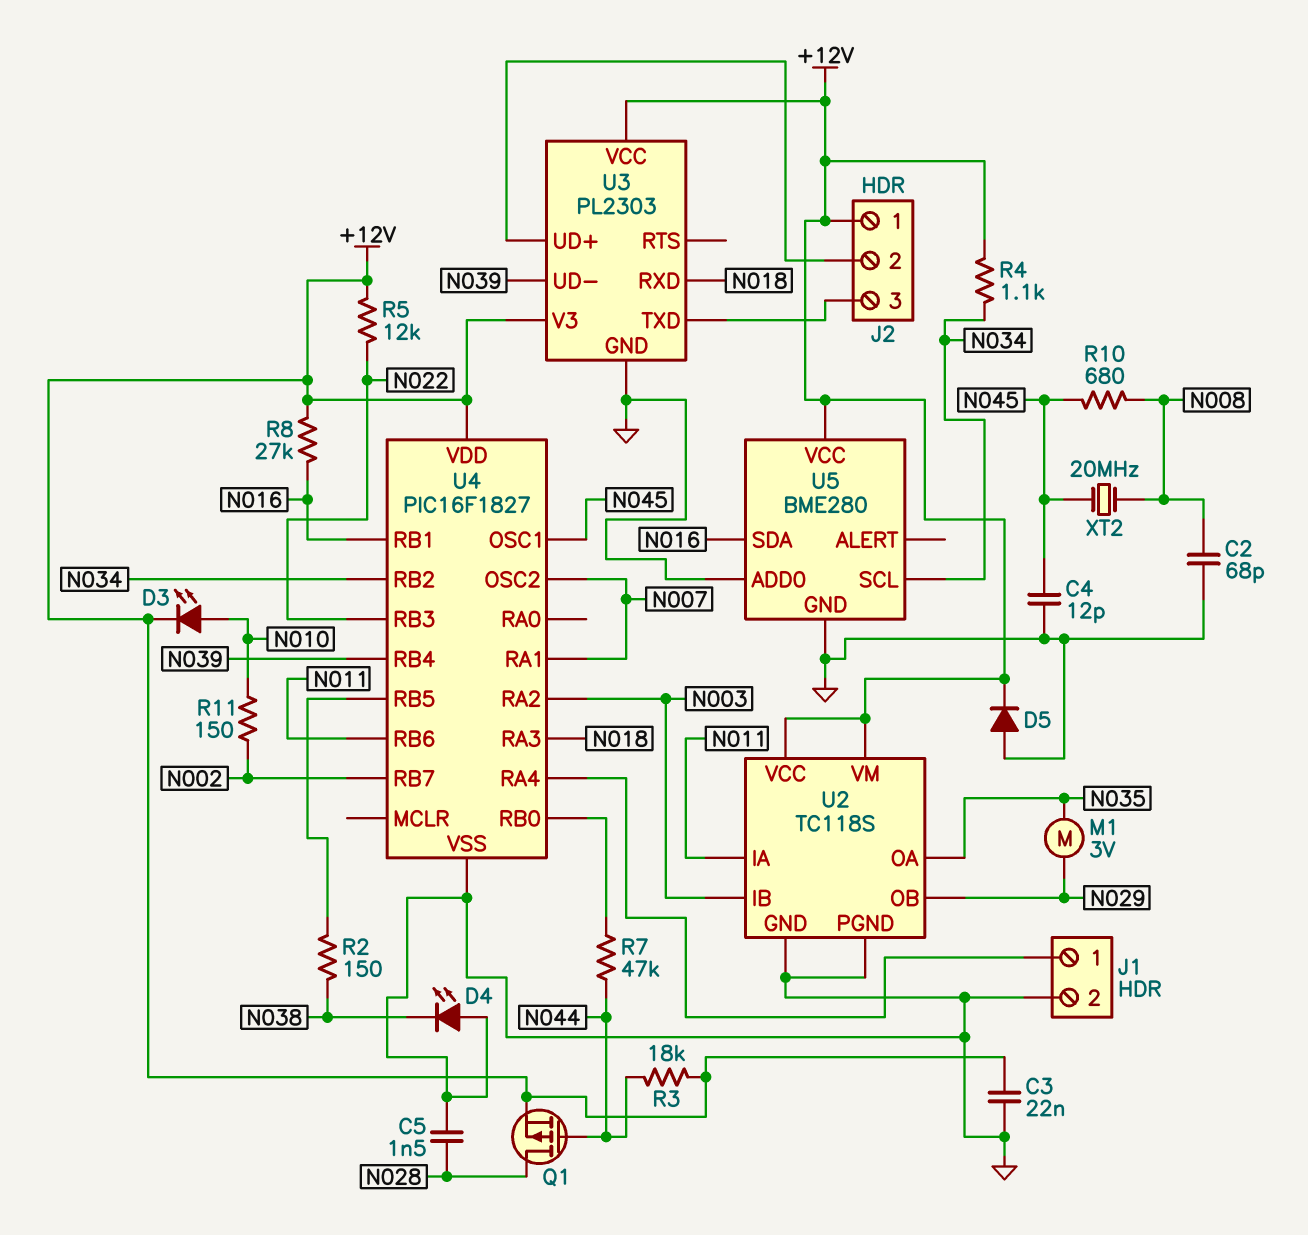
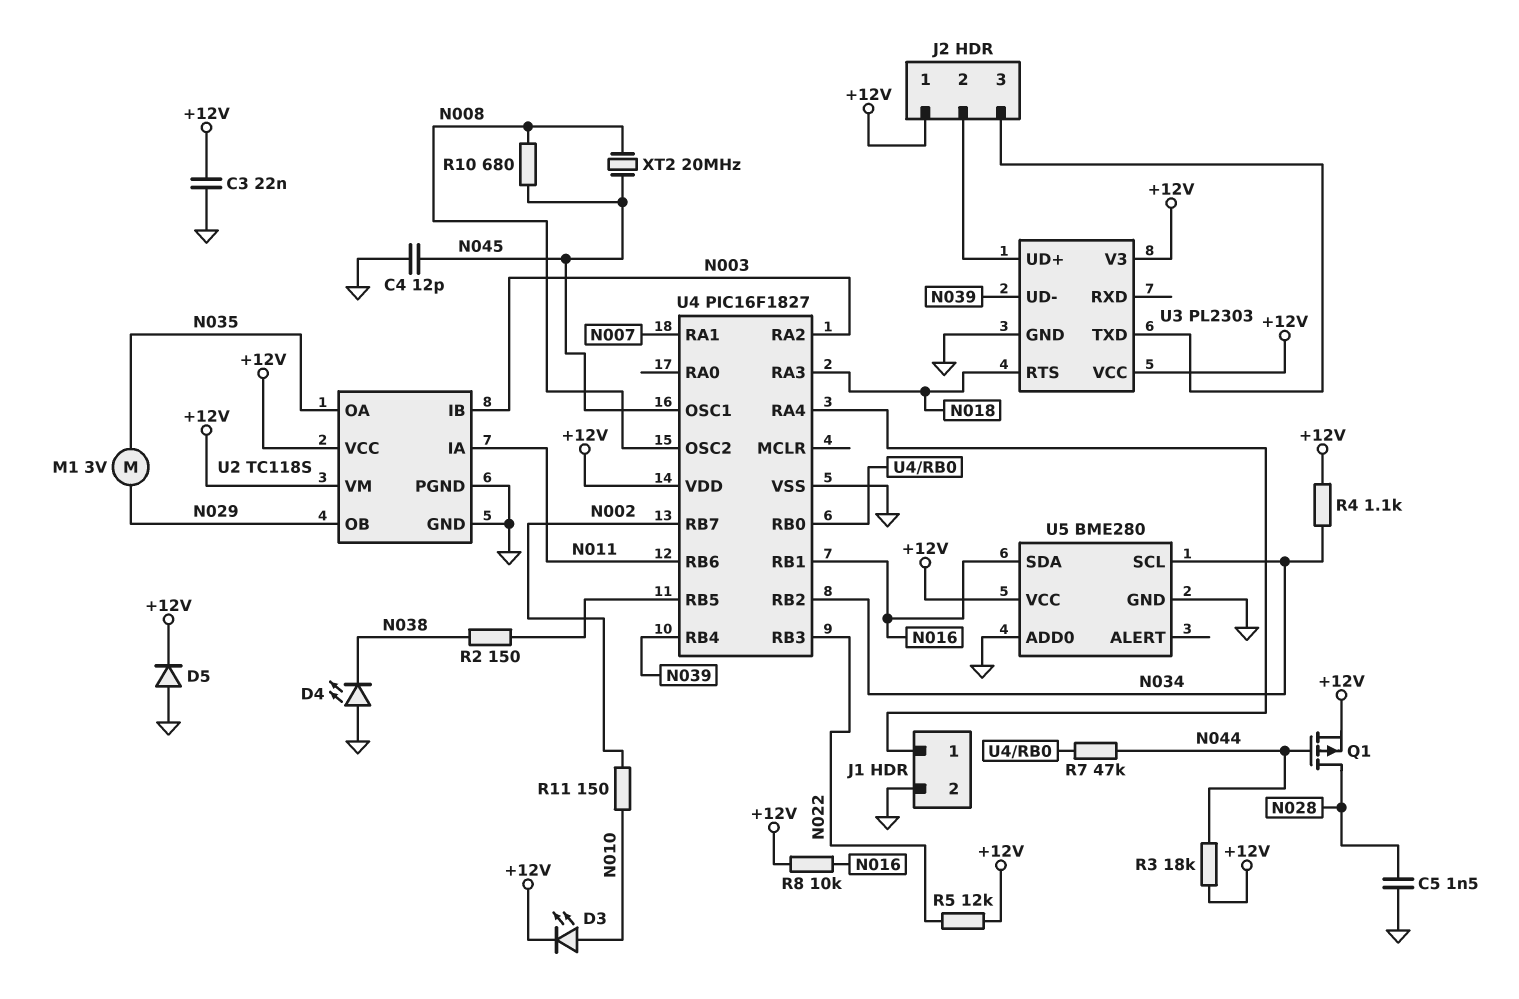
C2: 68pF (GND, N008) -> none
R8: 27k (+12V, N016) -> 10k (+12V, N016)
U3 pin RTS: none -> N018
U3 pin RXD: N018 -> none
U4 pin OSC2: N007 -> N008

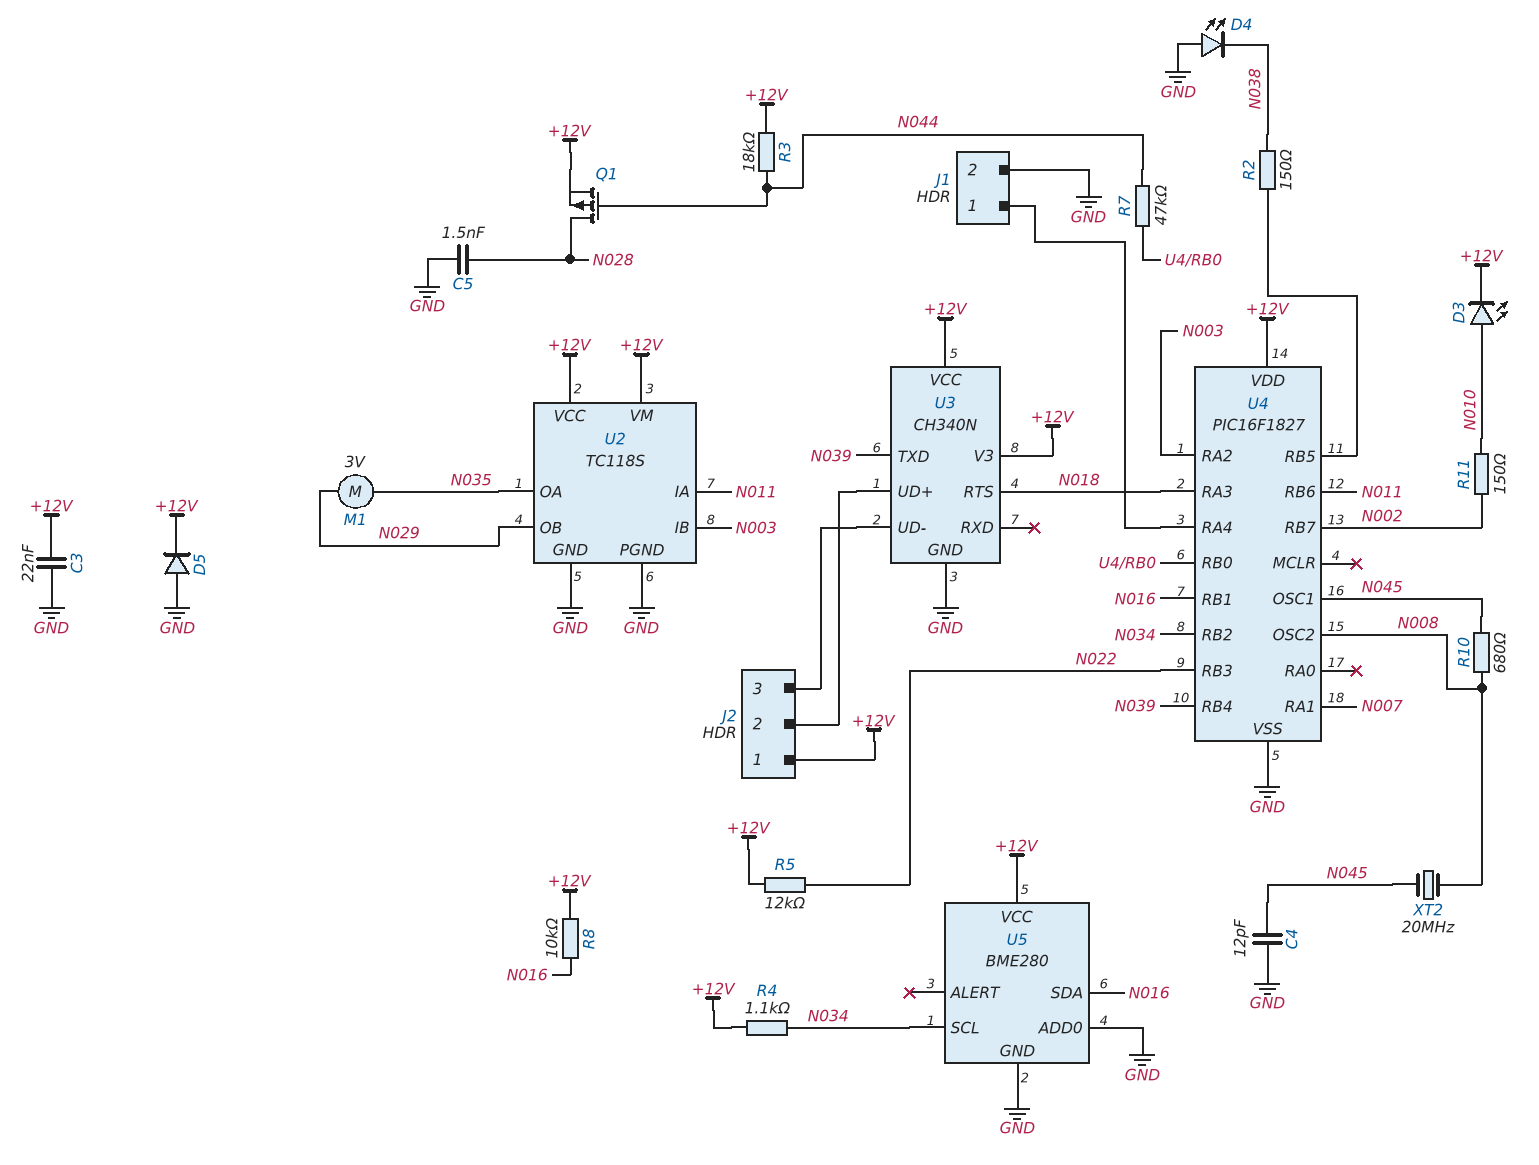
U3: PL2303 -> CH340N
U3 pin TXD: J2/3 -> N039
U3 pin UD-: N039 -> J2/3

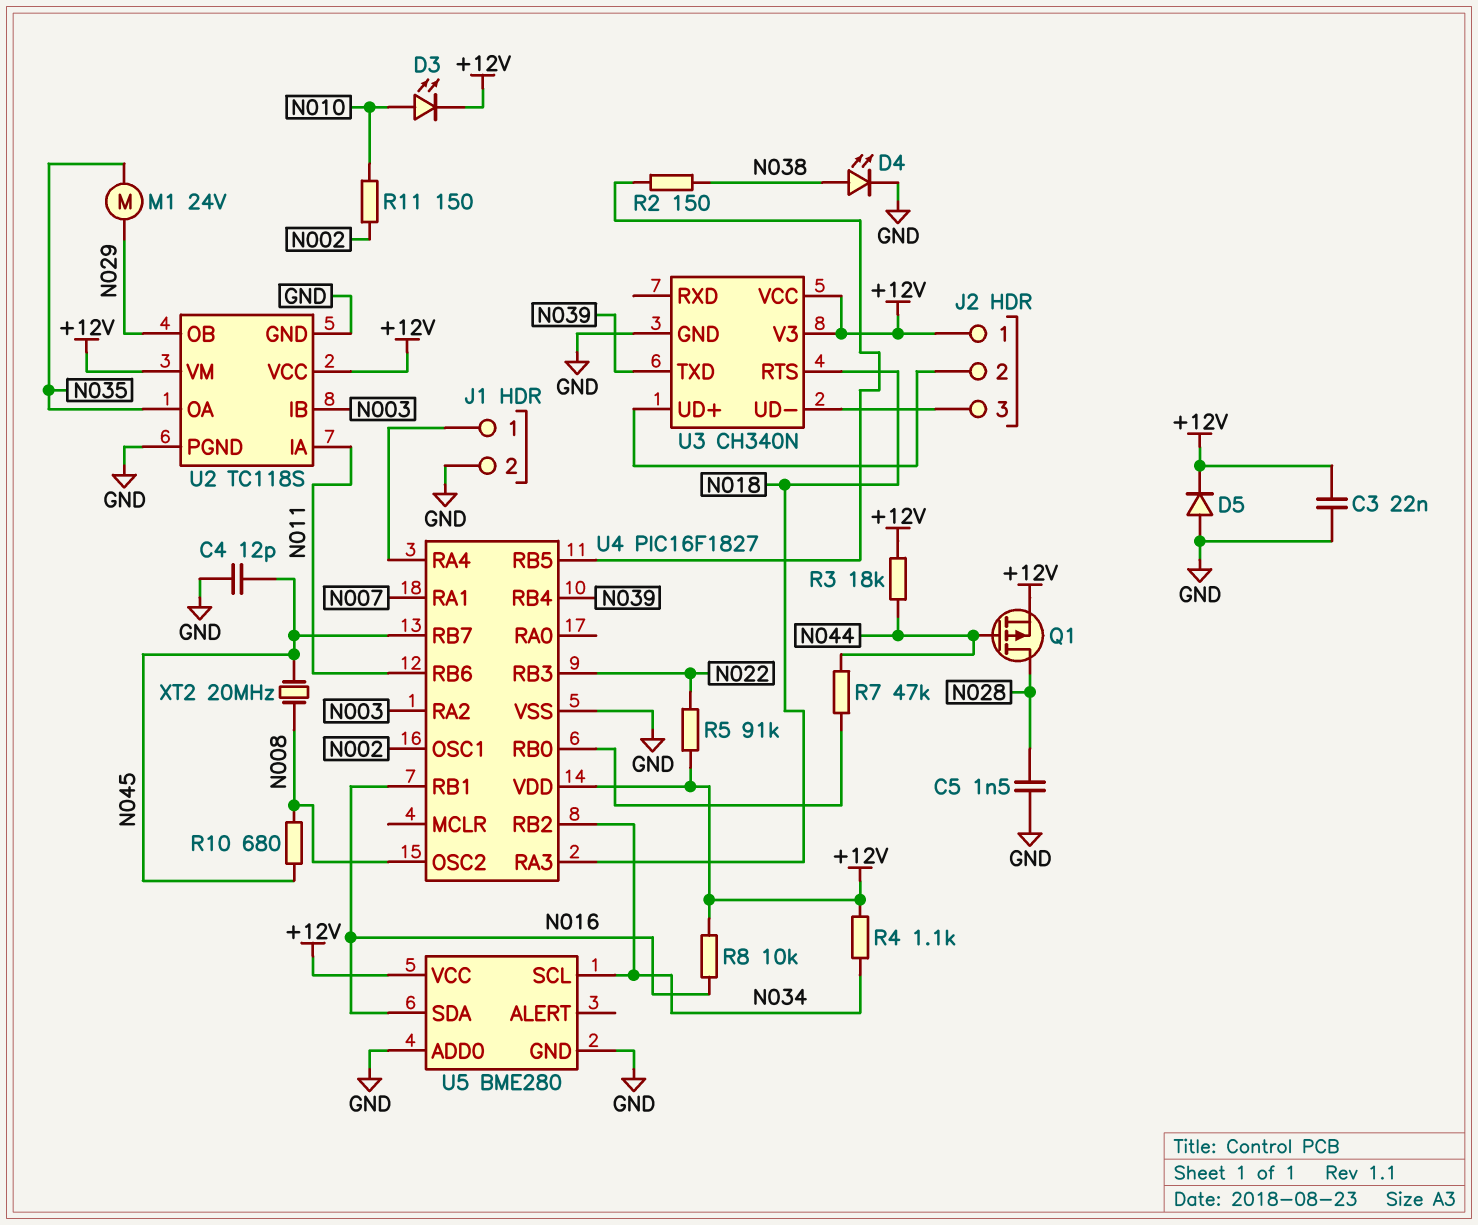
D4: LED (A GND, K N038) -> LED (A N038, K GND)
M1: motor 3V (N029, N035) -> motor 24V (N029, N035)
R5: 12k (+12V, N022) -> 91k (+12V, N022)
U4 pin OSC1: N045 -> N002
U4 pin RB7: N002 -> N045

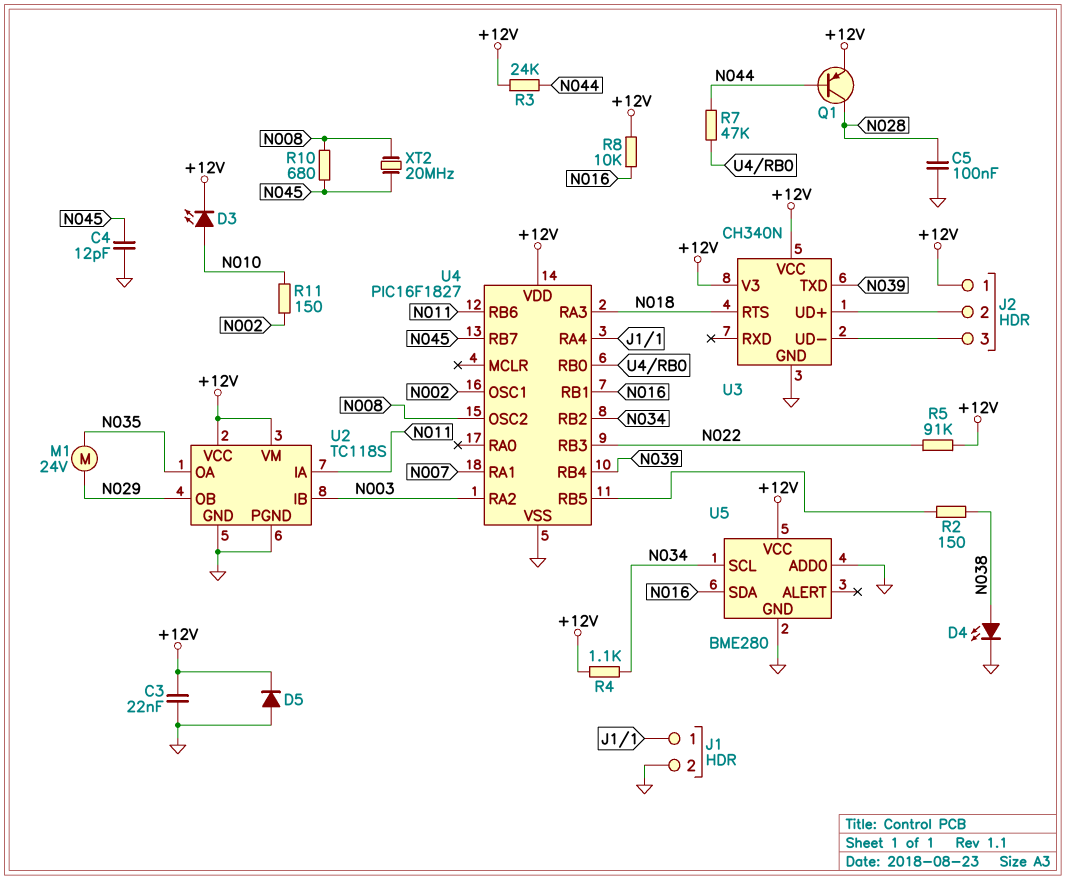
C5: 1.5nF (GND, N028) -> 100nF (GND, N028)
Q1: PMOS (G N044, D N028, S +12V) -> PNP (B N044, C N028, E +12V)
R3: 18k (+12V, N044) -> 24k (+12V, N044)

